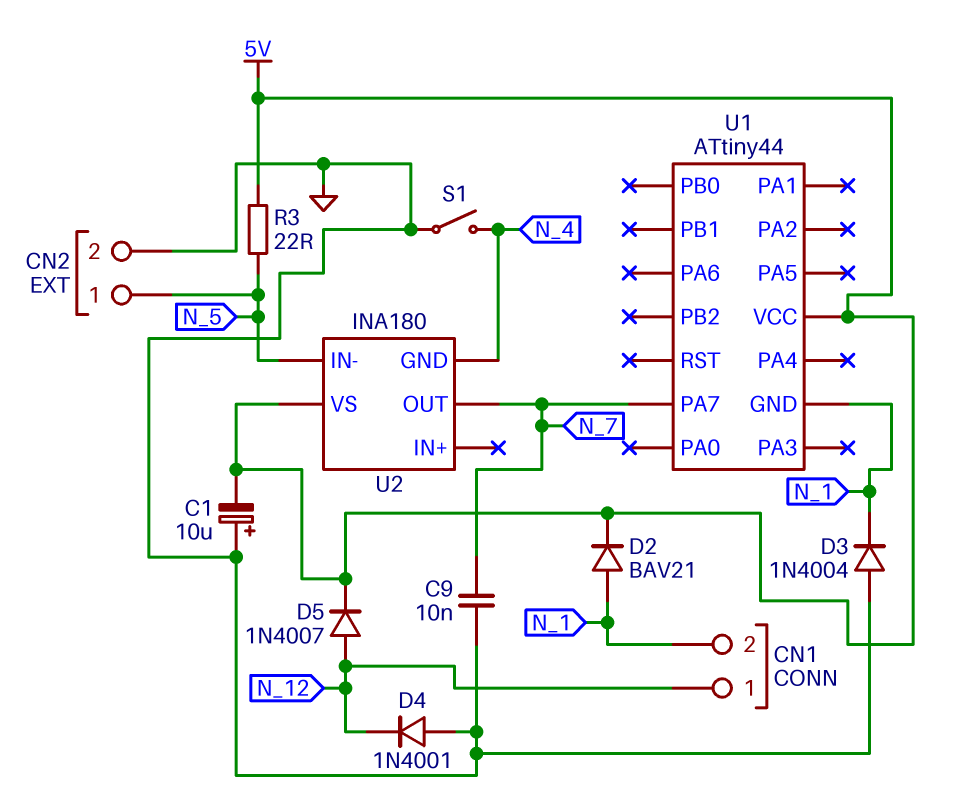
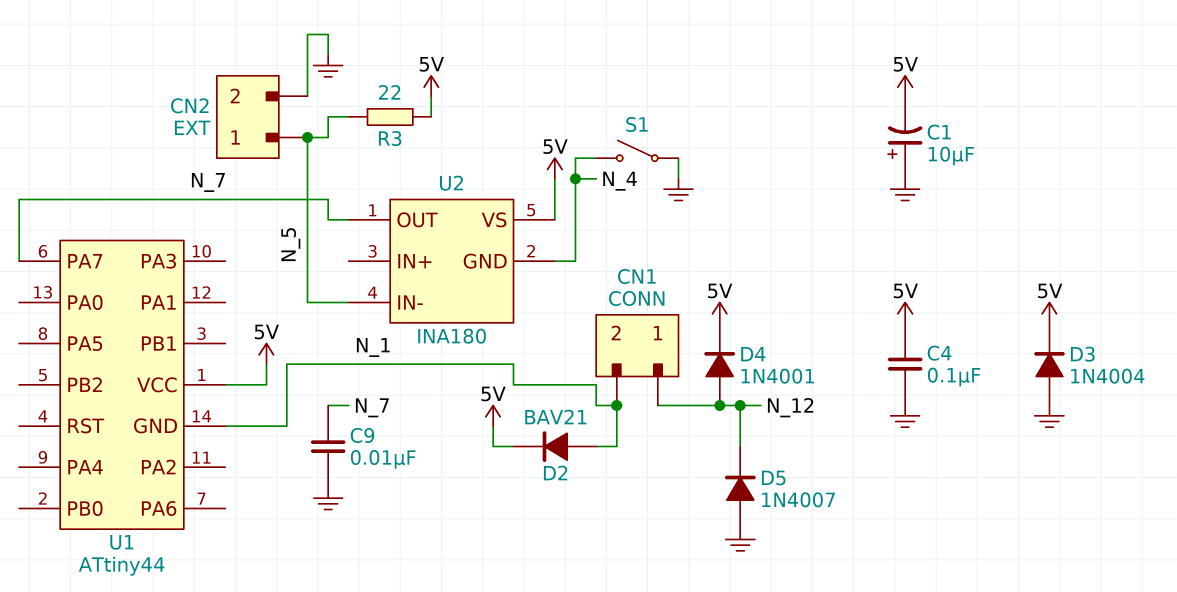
C4: none -> 100nF (5V, GND)
D3: diode 1N4004 (A GND, K N_1) -> diode 1N4004 (A GND, K 5V)
D4: diode 1N4001 (A GND, K N_12) -> diode 1N4001 (A N_12, K 5V)
D5: diode 1N4007 (A N_12, K 5V) -> diode 1N4007 (A GND, K N_12)

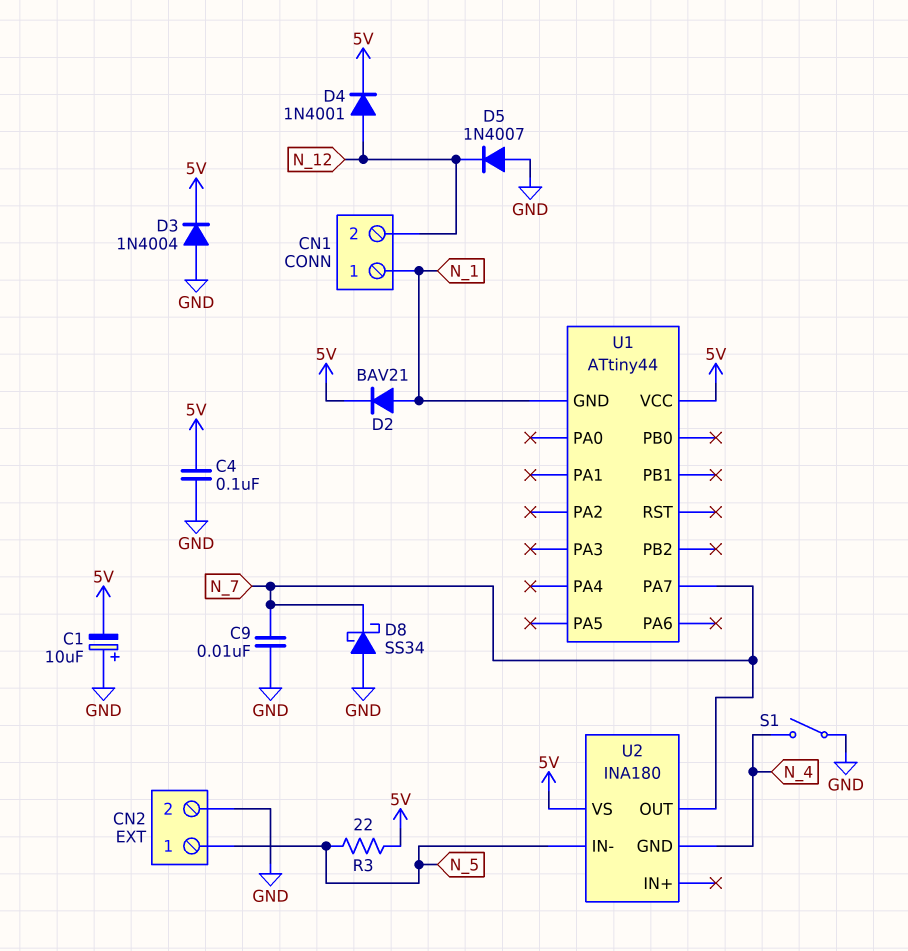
CN1 pin 1: N_12 -> N_1
CN1 pin 2: N_1 -> N_12
D8: none -> schottky SS34 (A GND, K N_7)

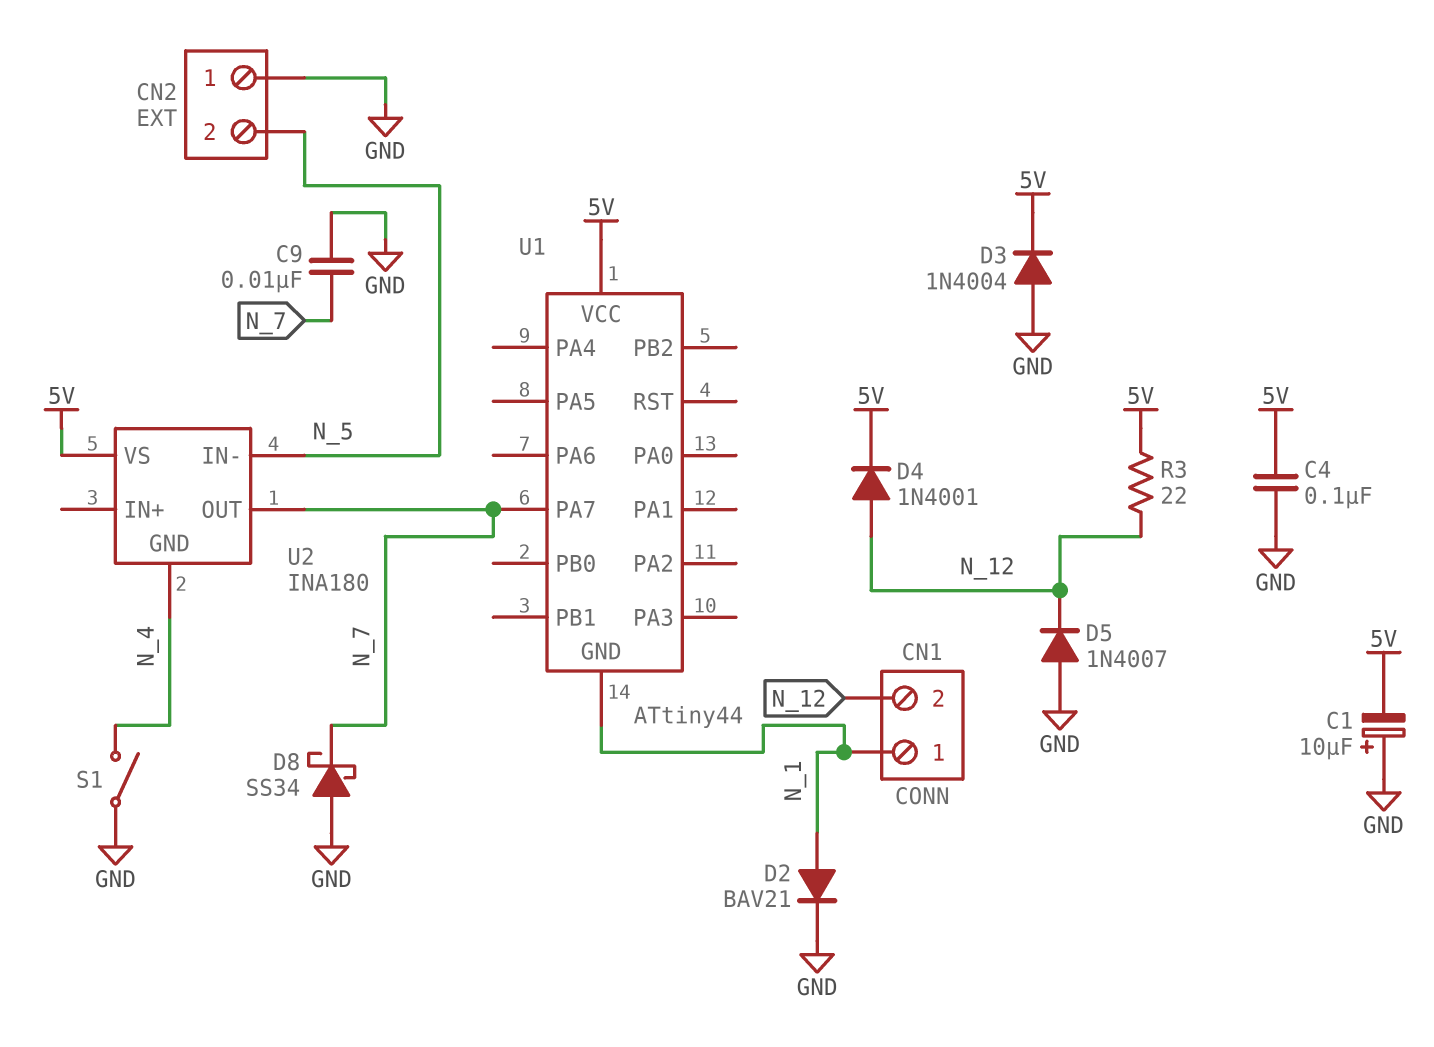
CN2 pin 1: N_5 -> GND
CN2 pin 2: GND -> N_5
D2: diode BAV21 (A N_1, K 5V) -> diode BAV21 (A N_1, K GND)
R3: 22 (5V, N_5) -> 22 (5V, N_12)

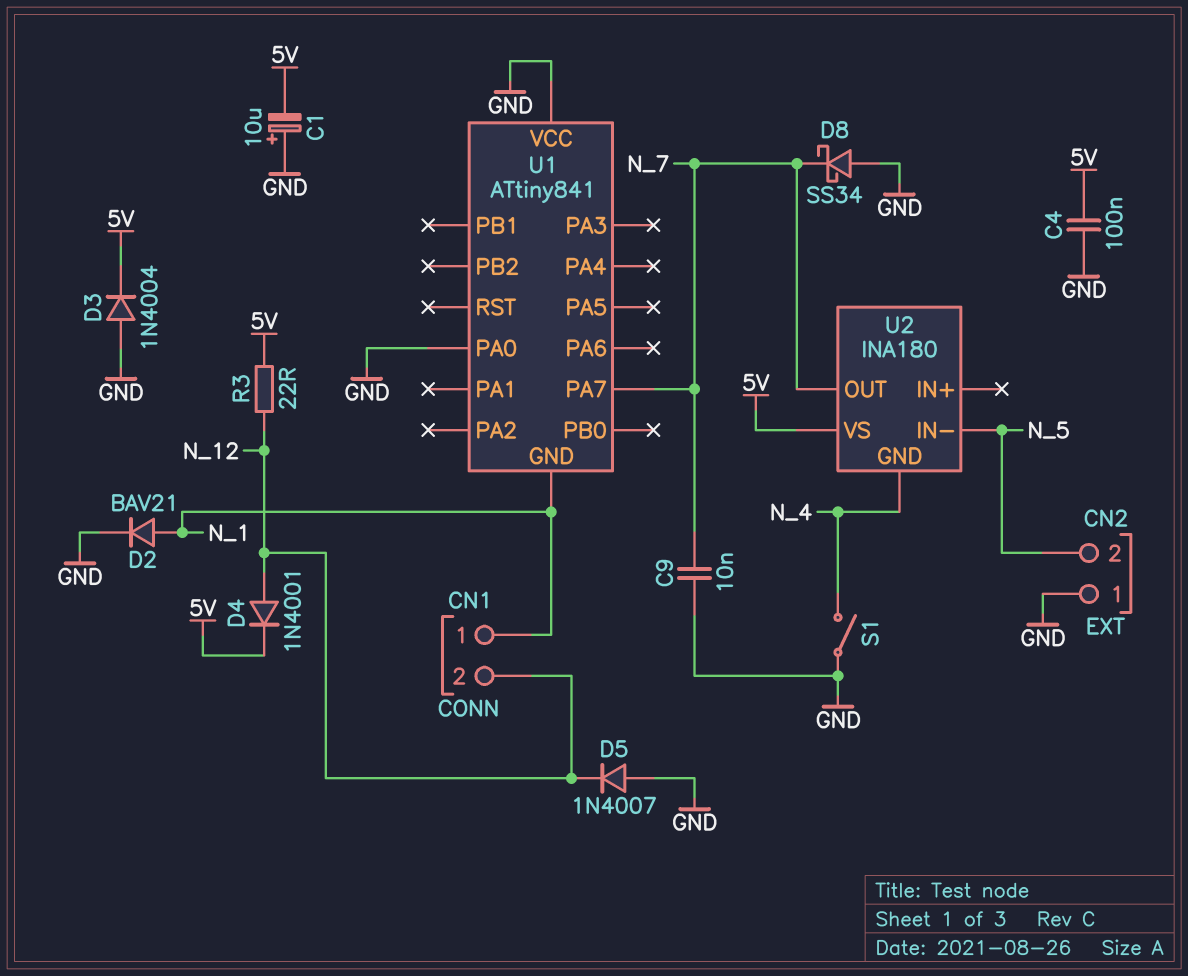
U1: ATtiny44 -> ATtiny841
U1 pin PA0: none -> GND
U1 pin VCC: 5V -> GND

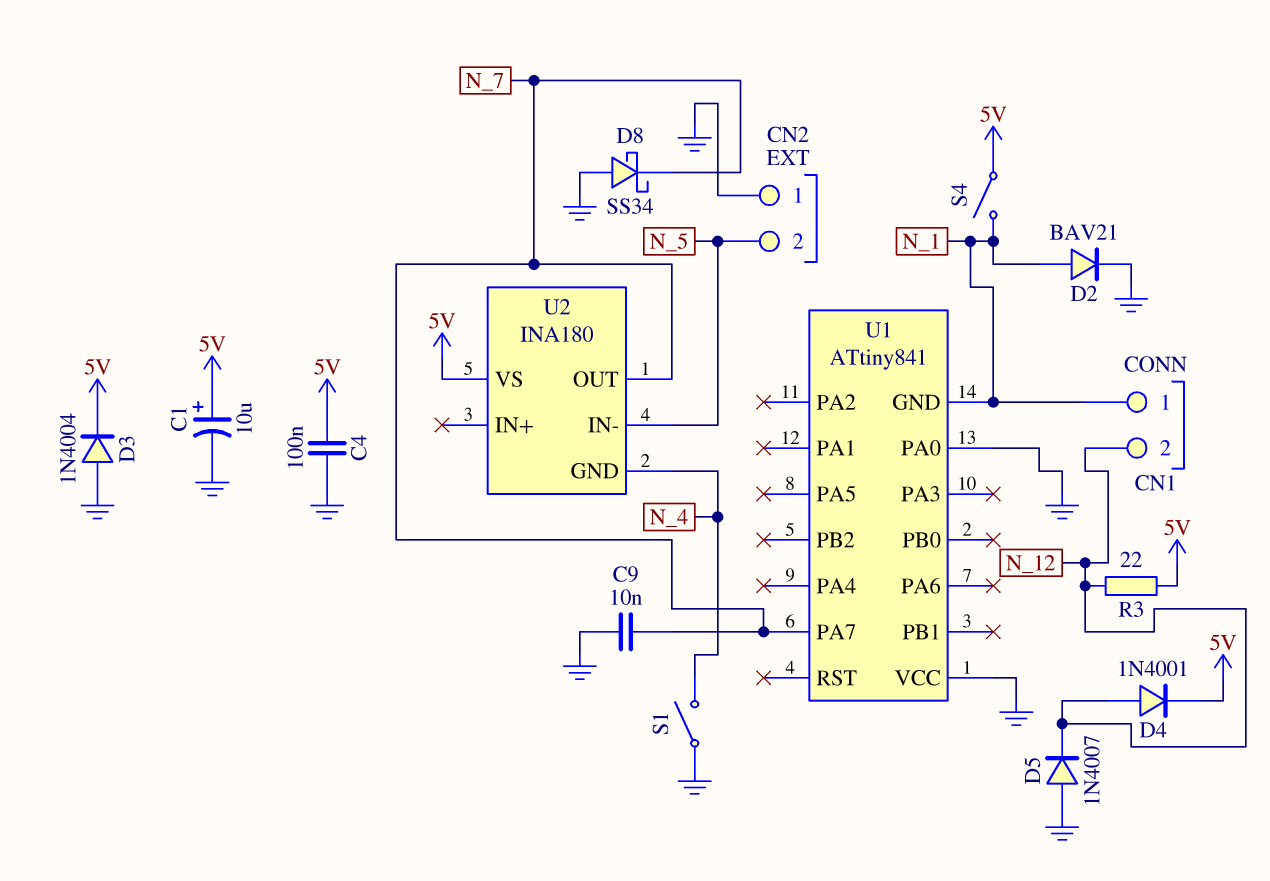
C1: 10uF (plus GND, minus 5V) -> 10uF (plus 5V, minus GND)
S4: none -> switch (5V, N_1)

